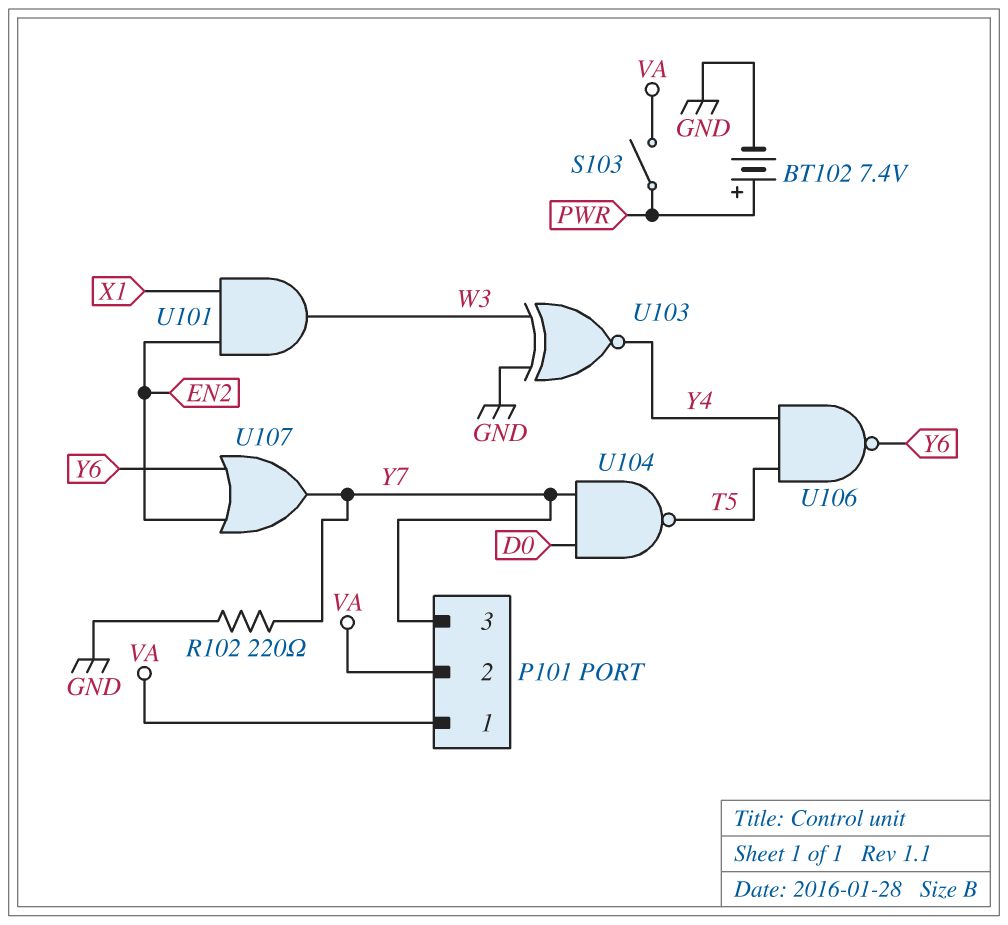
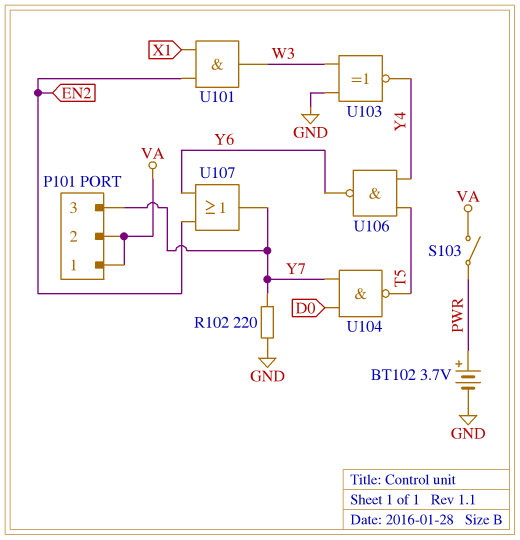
BT102: 7.4V (plus PWR, minus GND) -> 3.7V (plus PWR, minus GND)

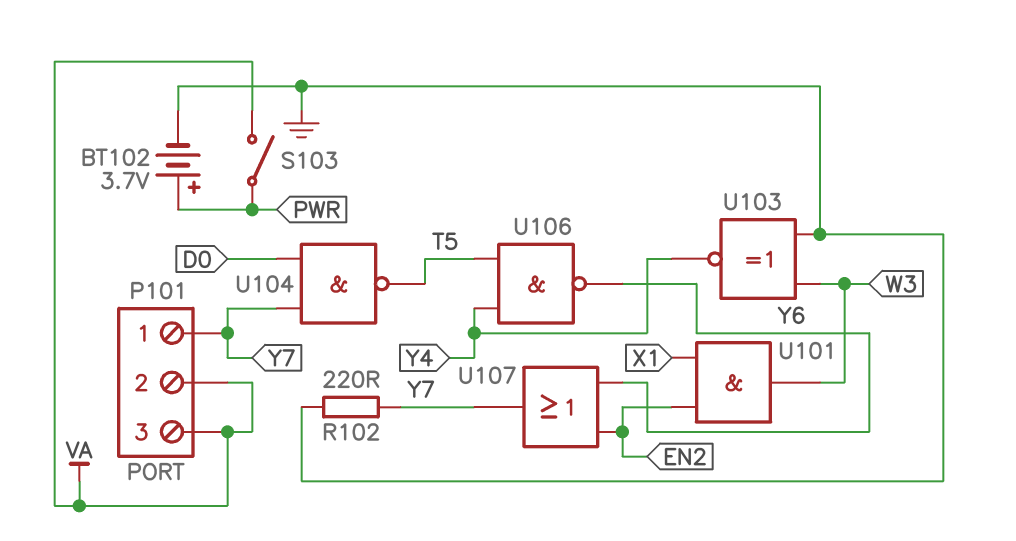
P101 pin 1: VA -> Y7
P101 pin 3: Y7 -> VA

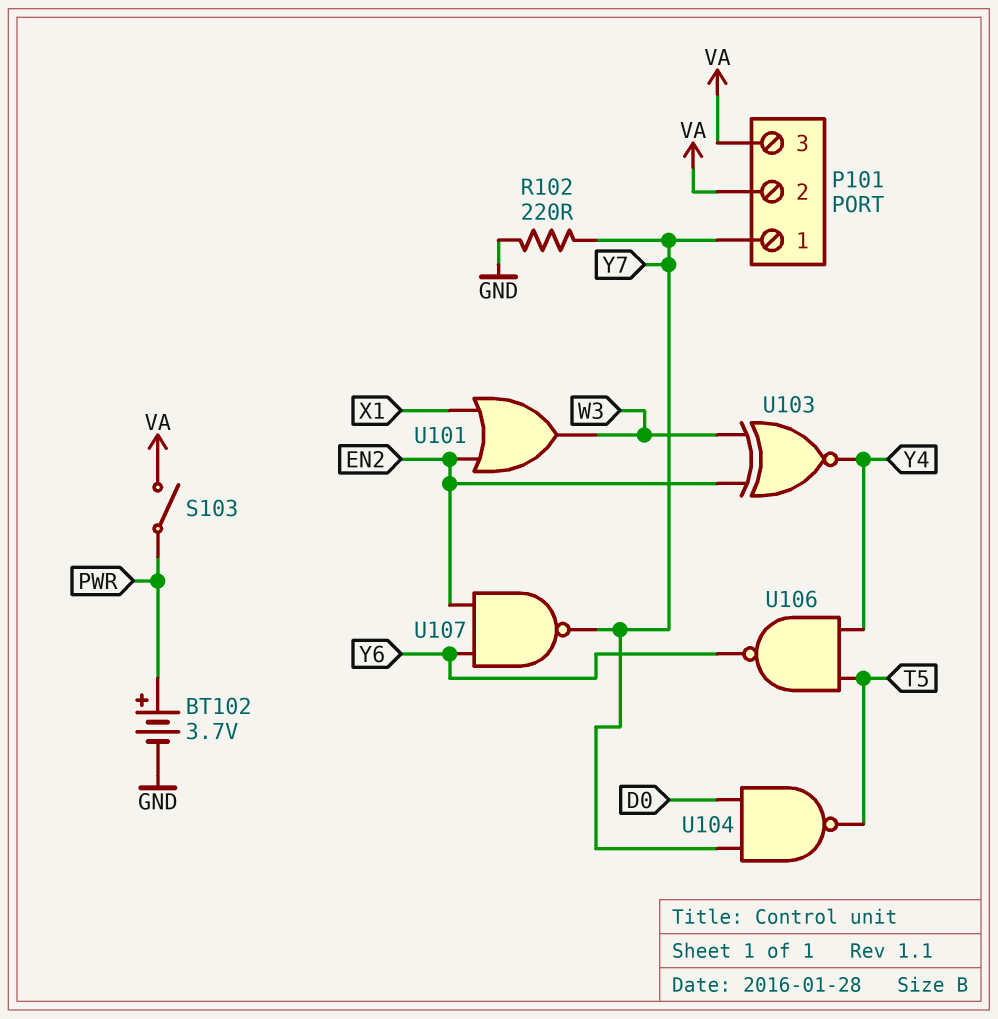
U101: AND (in EN2, in X1, out W3) -> OR (in EN2, in X1, out W3)
U103: XNOR (in GND, in W3, out Y4) -> XNOR (in EN2, in W3, out Y4)
U107: OR (in EN2, in Y6, out Y7) -> NAND (in EN2, in Y6, out Y7)

